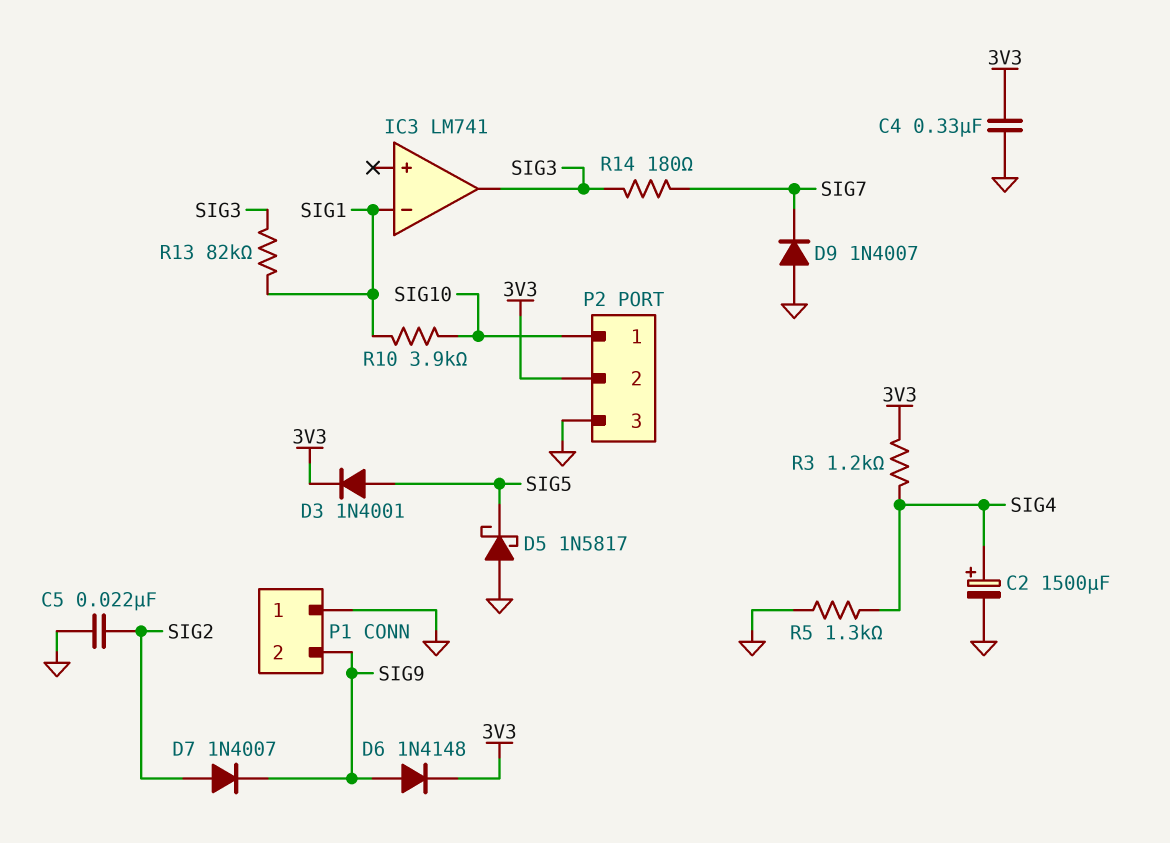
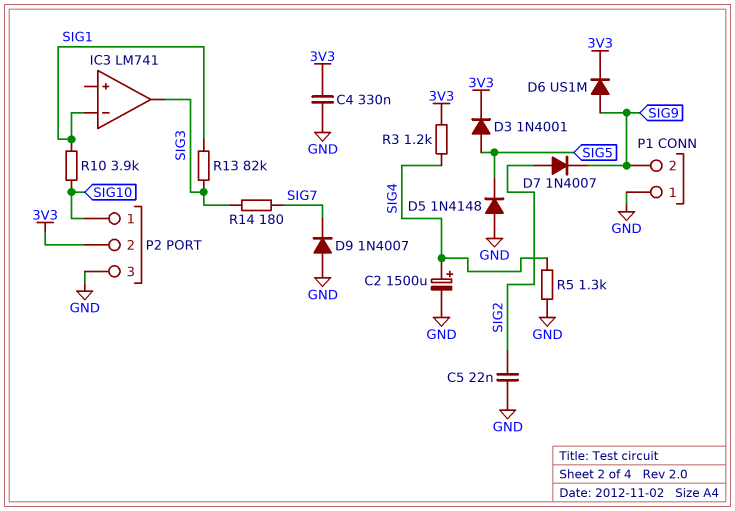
D5: schottky 1N5817 (A GND, K SIG5) -> diode 1N4148 (A GND, K SIG5)
D6: diode 1N4148 (A SIG9, K 3V3) -> diode US1M (A SIG9, K 3V3)

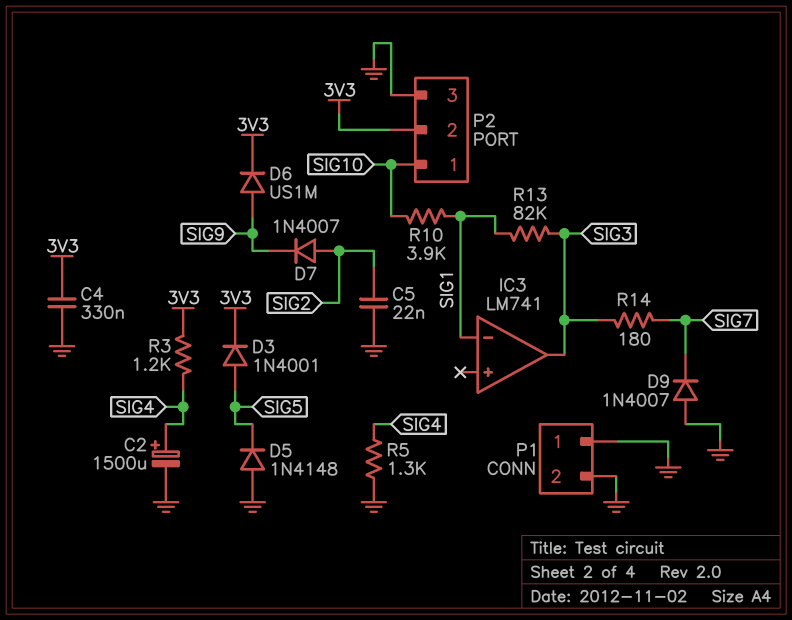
P1 pin 2: SIG9 -> GND

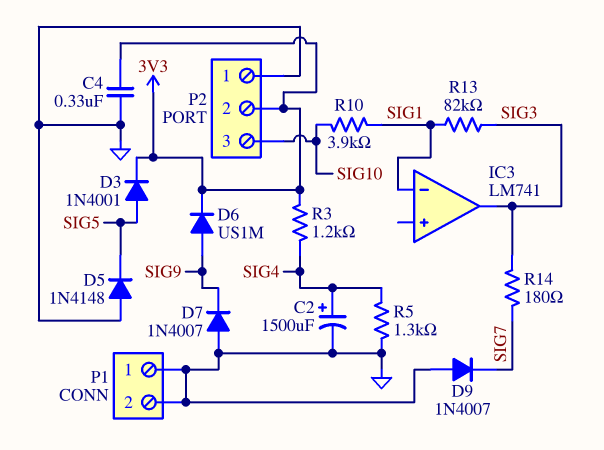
C5: 22nF (GND, SIG2) -> none
D7: diode 1N4007 (A SIG2, K SIG9) -> diode 1N4007 (A GND, K SIG9)
P2 pin 1: SIG10 -> GND
P2 pin 3: GND -> SIG10

